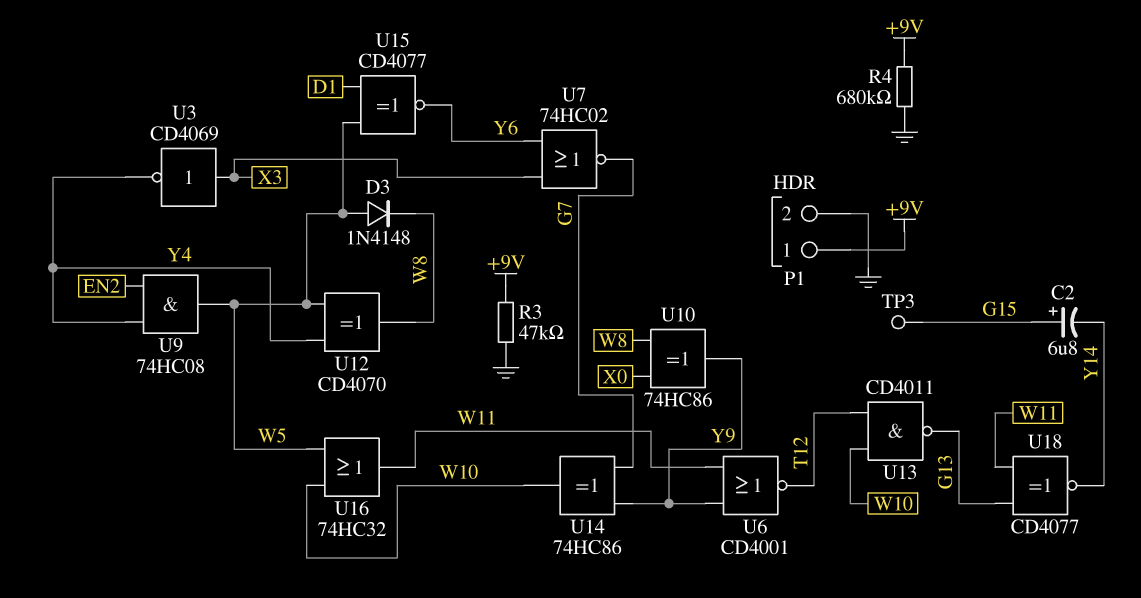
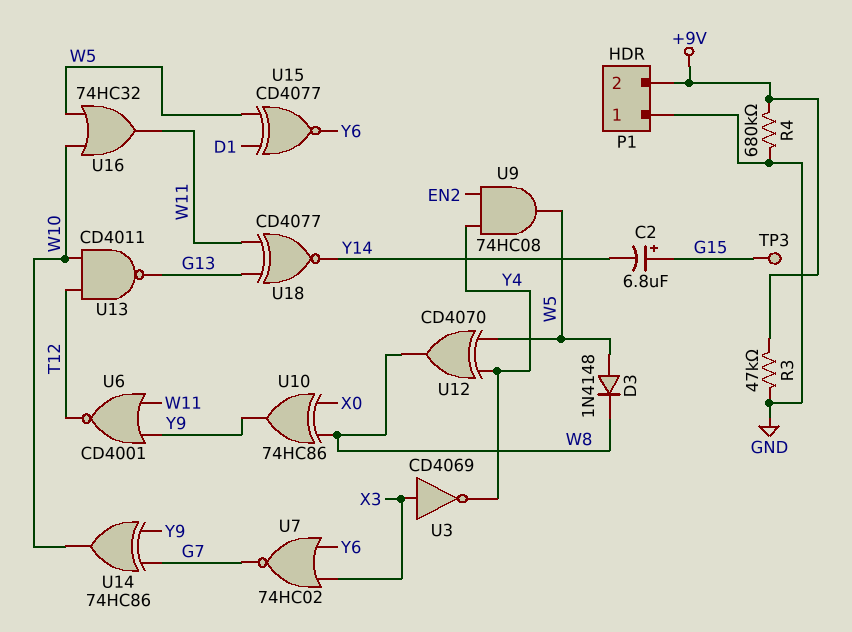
P1 pin 1: +9V -> GND
P1 pin 2: GND -> +9V

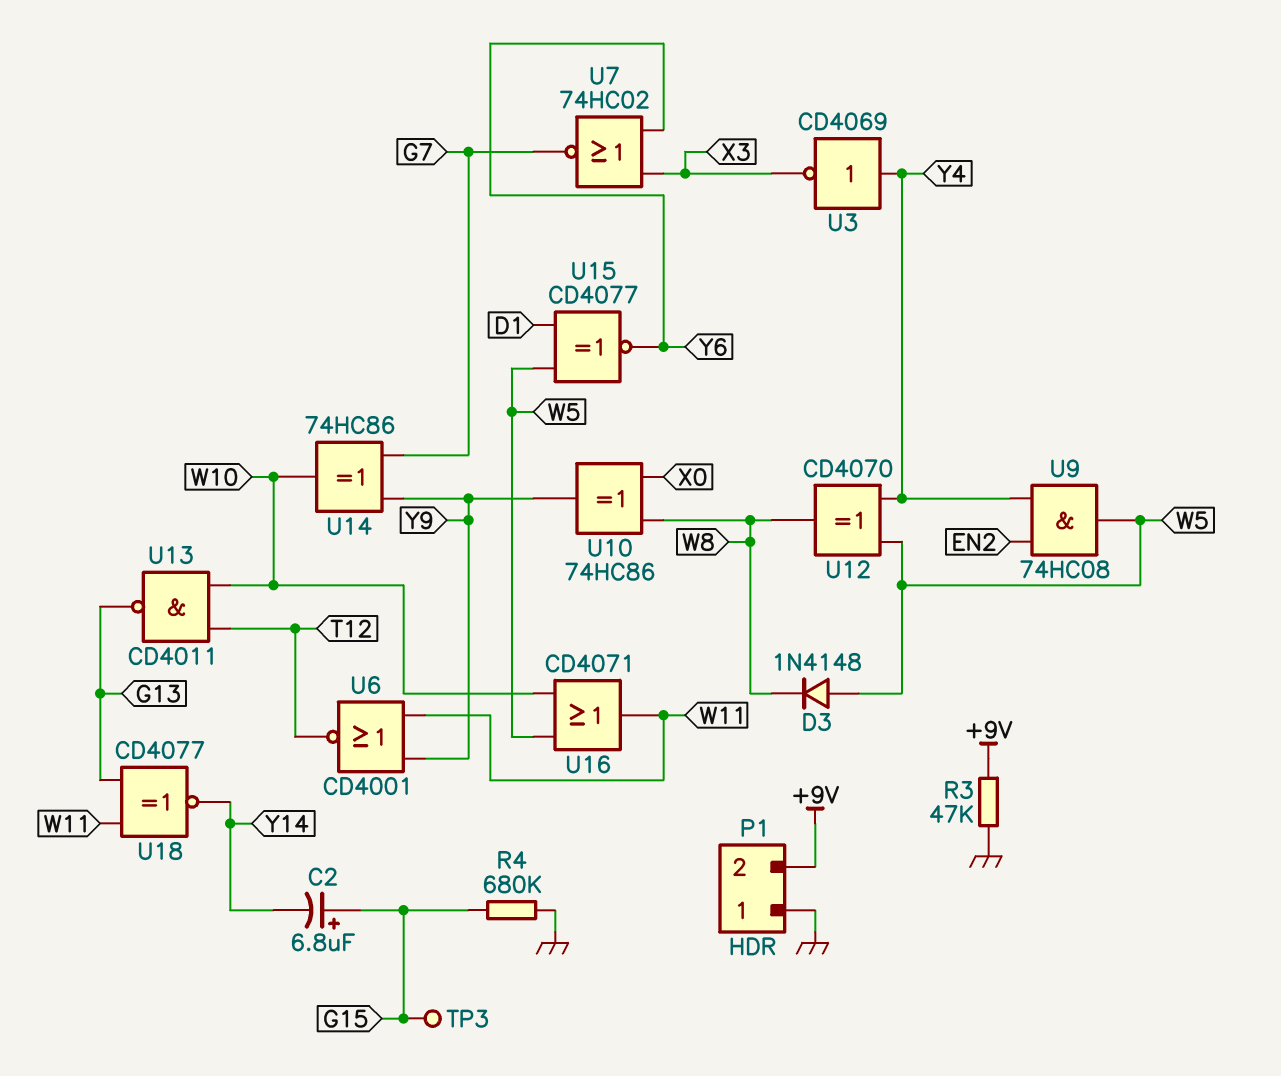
R4: 680k (+9V, GND) -> 680k (G15, GND)
U3: NOT CD4069 (in X3, out Y4) -> NOT CD4069 (in Y4, out X3)
U16: OR 74HC32 (in W5, in W10, out W11) -> OR CD4071 (in W5, in W10, out W11)

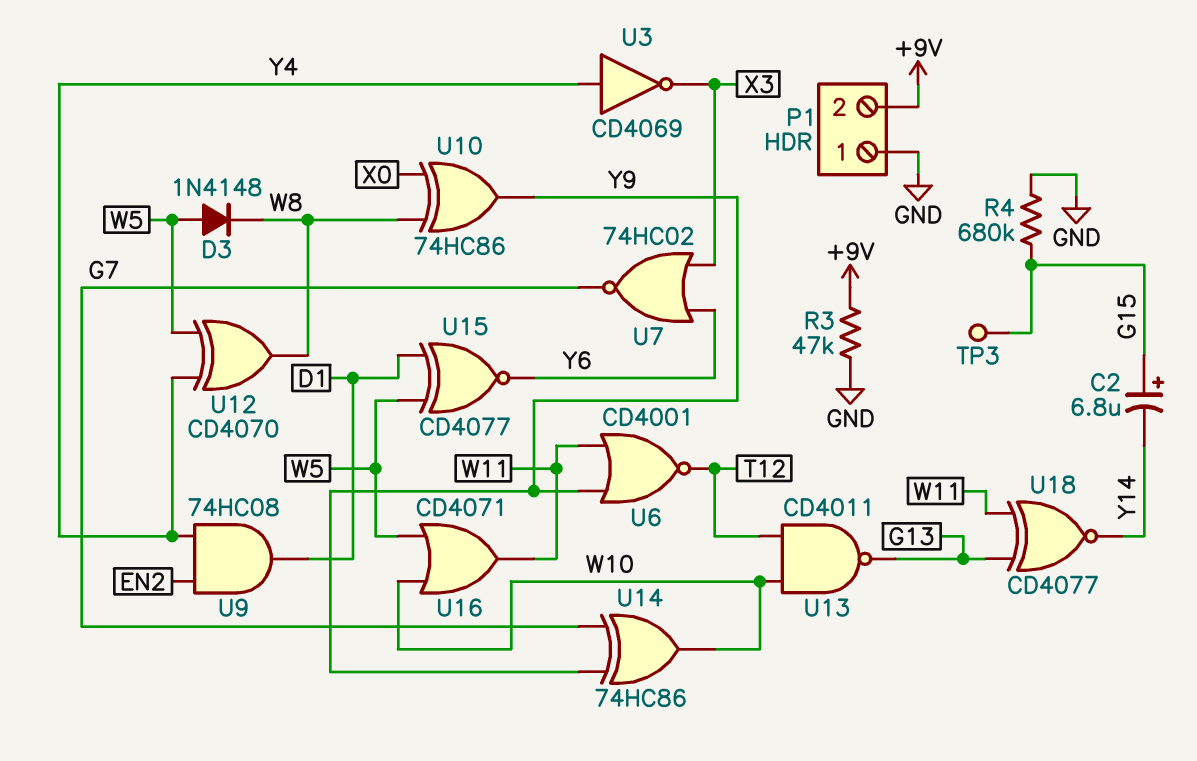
U9: AND 74HC08 (in EN2, in Y4, out W5) -> AND 74HC08 (in EN2, in Y4, out D1)

